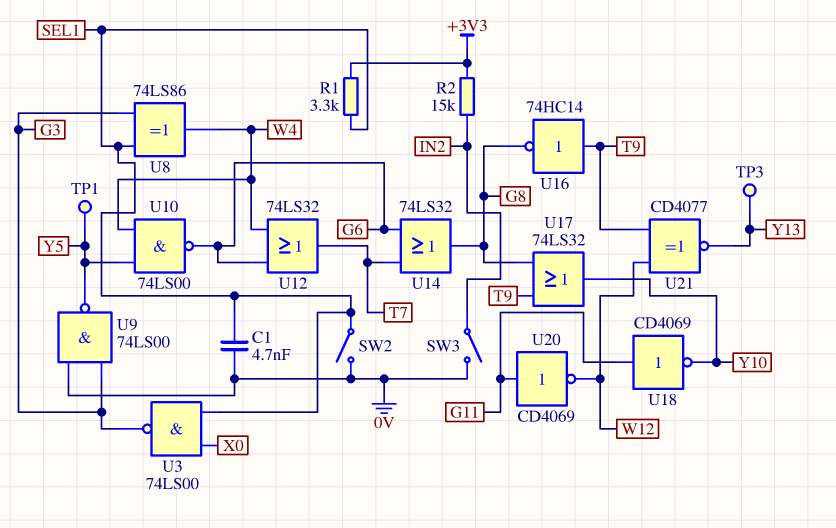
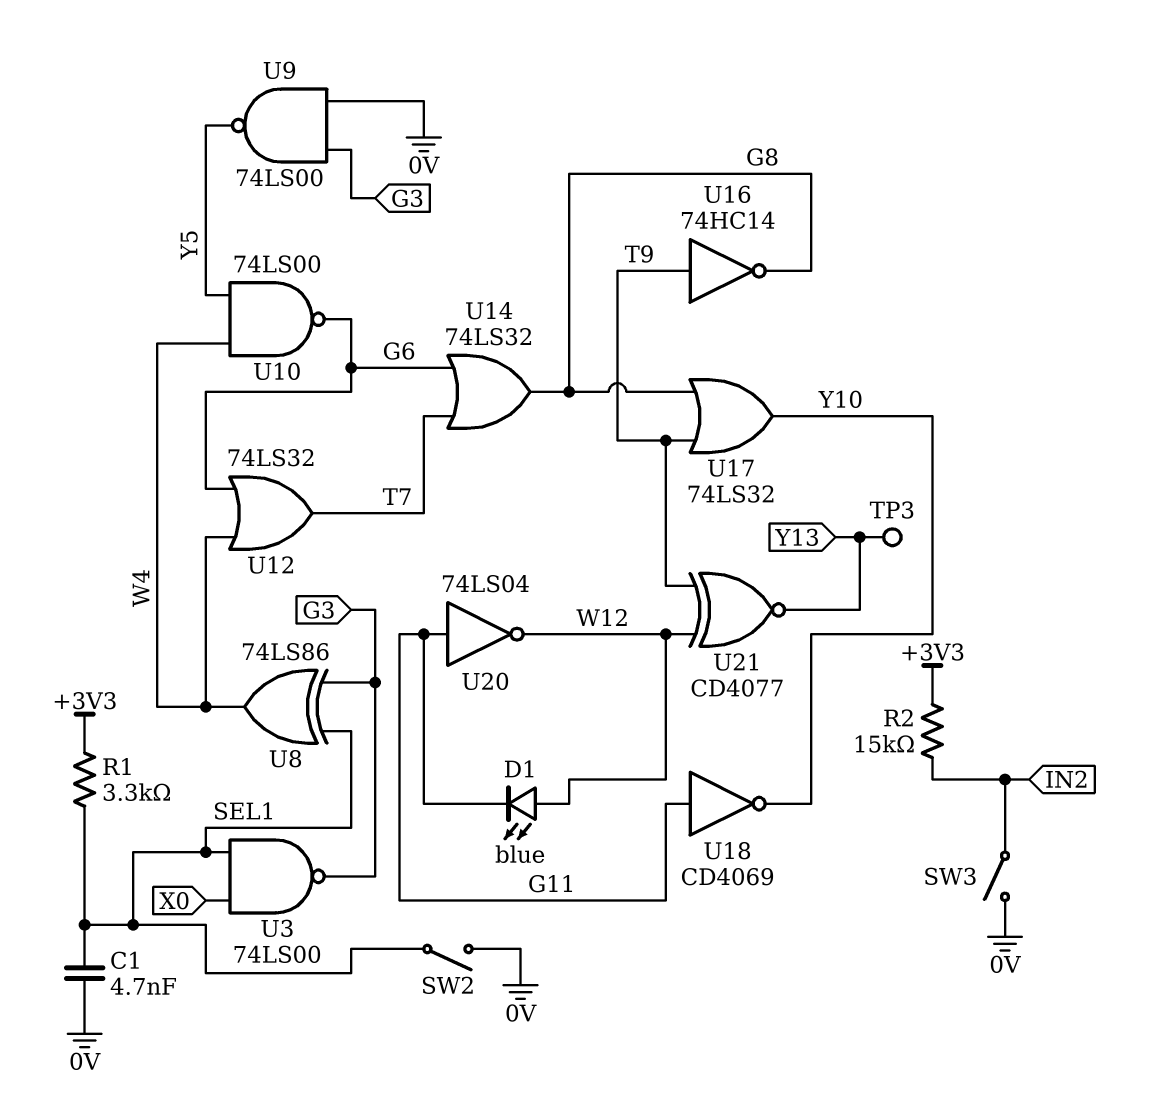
D1: none -> LED blue (A W12, K G11)
TP1: test point (Y5) -> none
U20: NOT CD4069 (in G11, out W12) -> NOT 74LS04 (in G11, out W12)

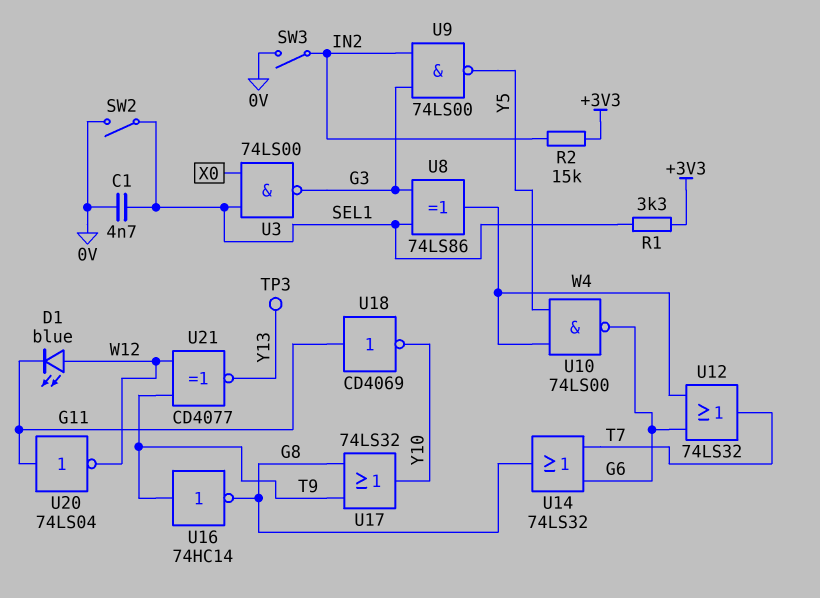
U9: NAND 74LS00 (in 0V, in G3, out Y5) -> NAND 74LS00 (in G3, in IN2, out Y5)

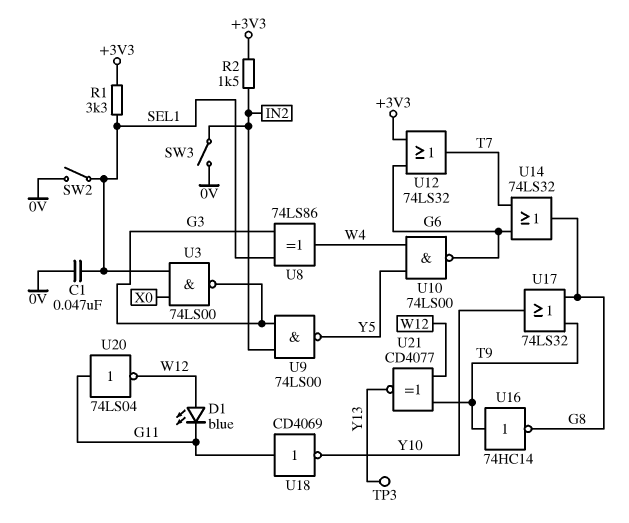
C1: 4.7nF (0V, SEL1) -> 47nF (0V, SEL1)
R2: 15k (+3V3, IN2) -> 1.5k (+3V3, IN2)
U12: OR 74LS32 (in G6, in W4, out T7) -> OR 74LS32 (in +3V3, in G6, out T7)

